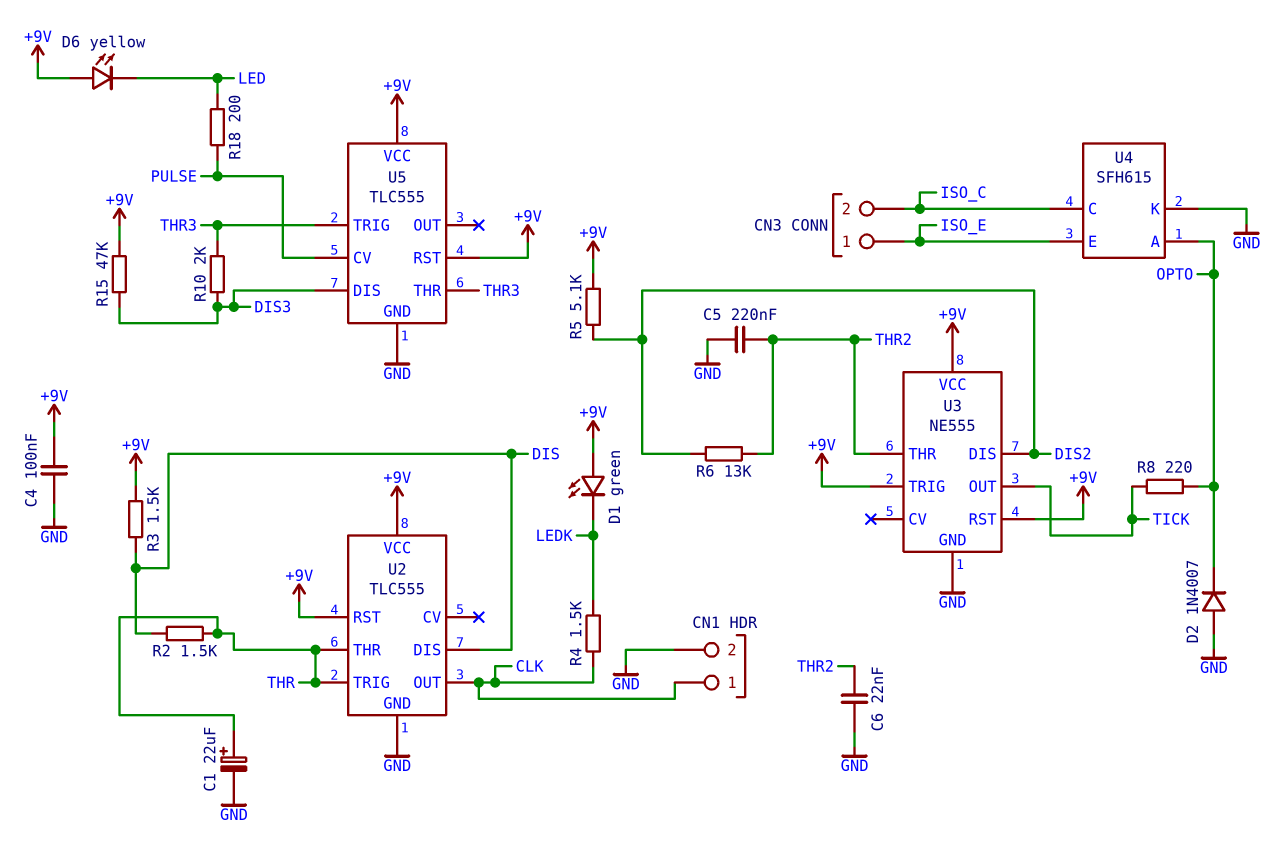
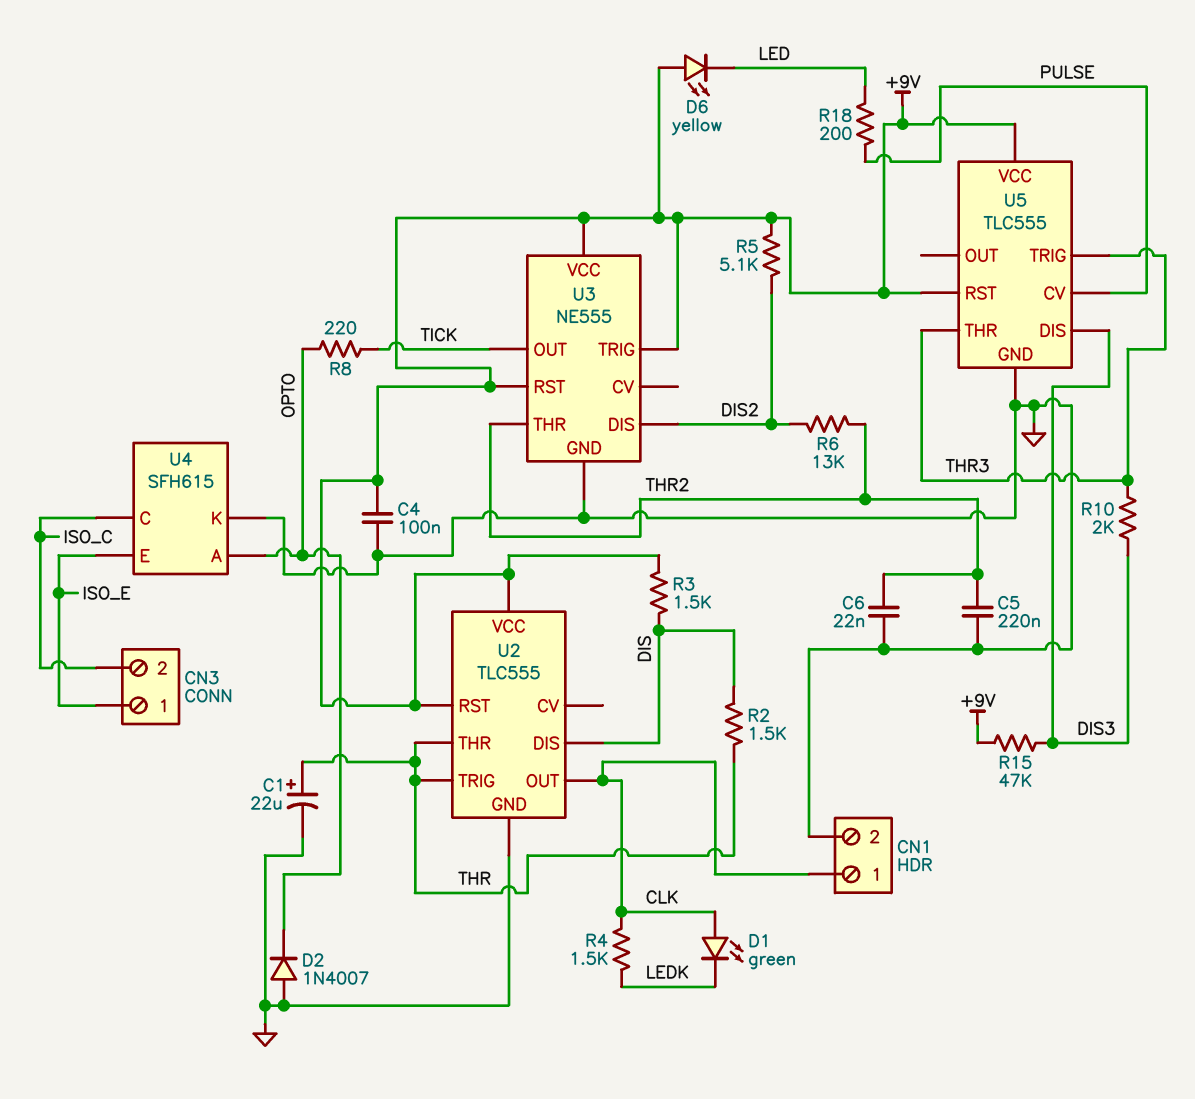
D1: LED green (A +9V, K LEDK) -> LED green (A CLK, K LEDK)

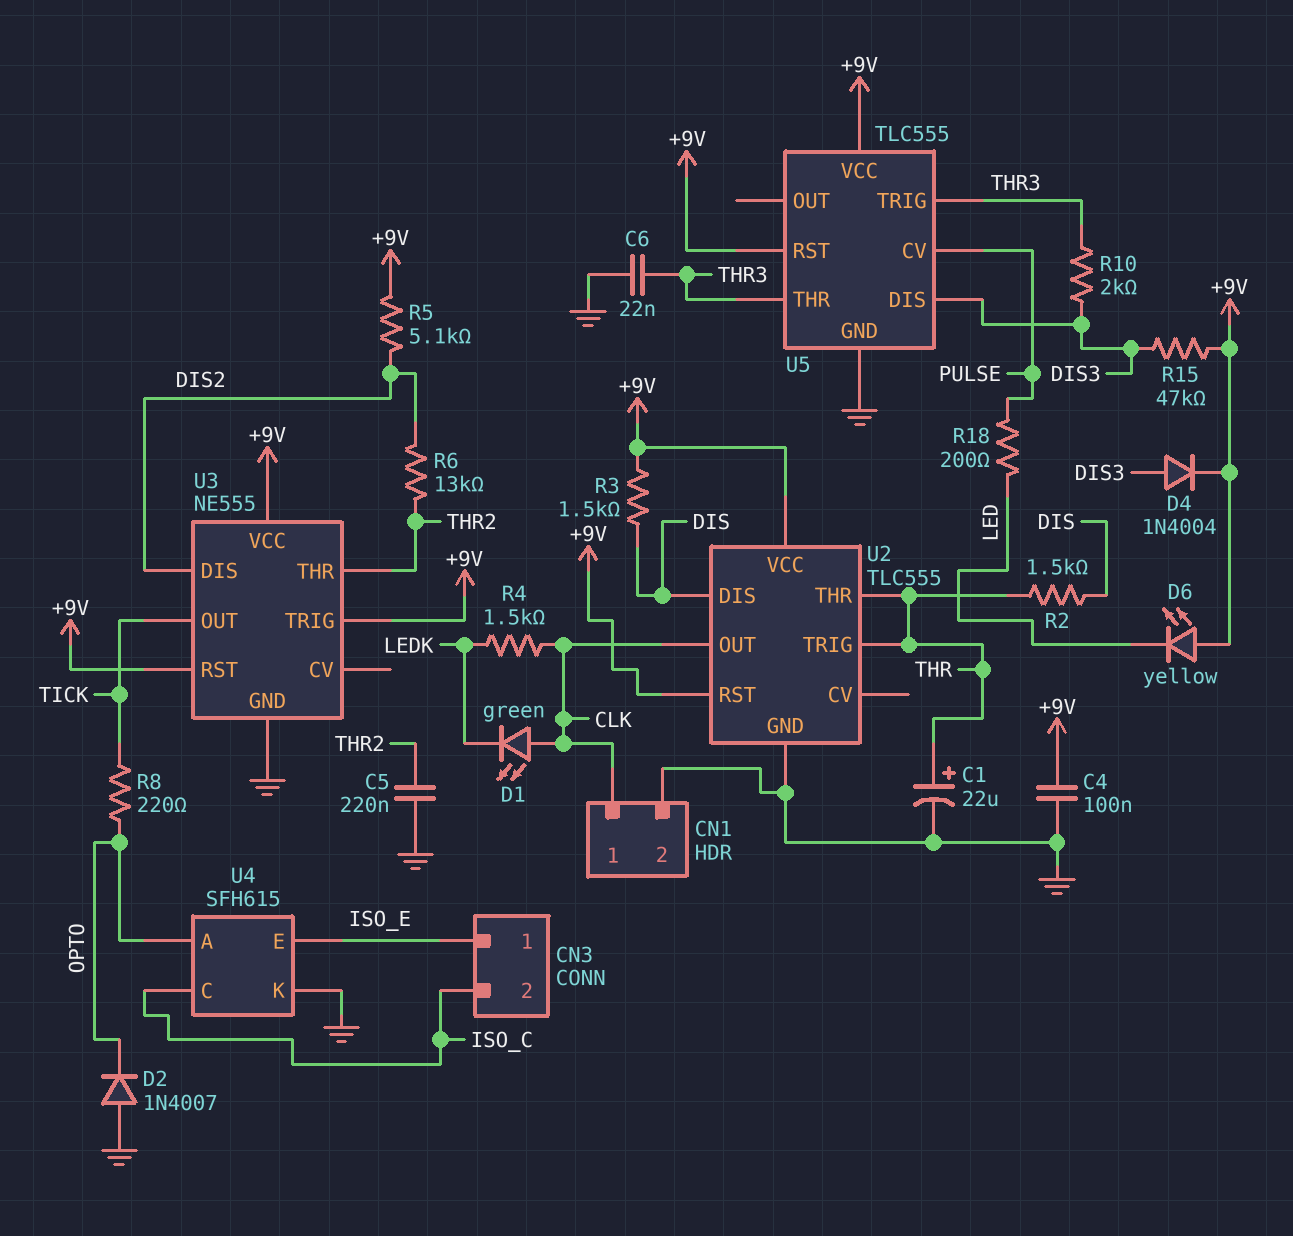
C6: 22nF (GND, THR2) -> 22nF (GND, THR3)
D4: none -> diode 1N4004 (A DIS3, K +9V)

